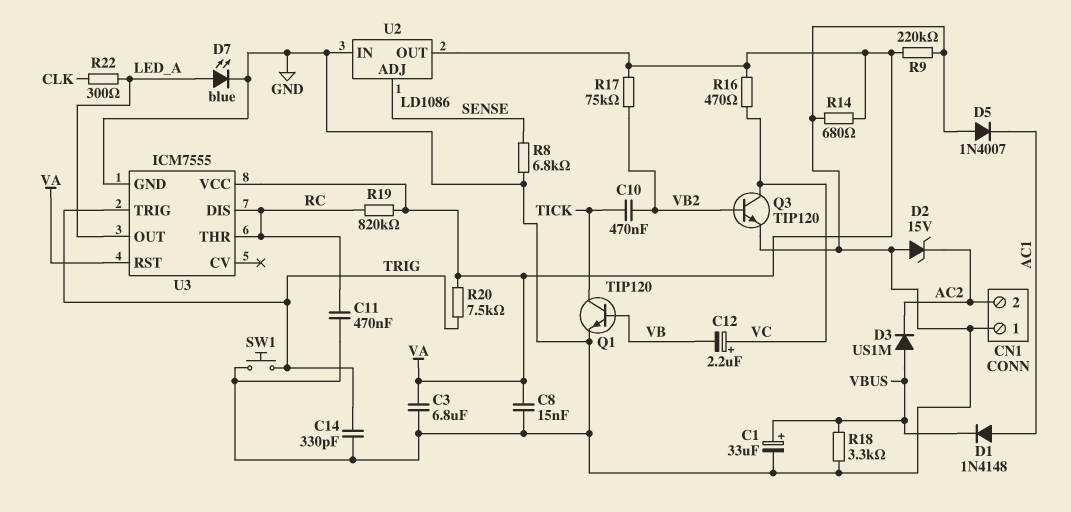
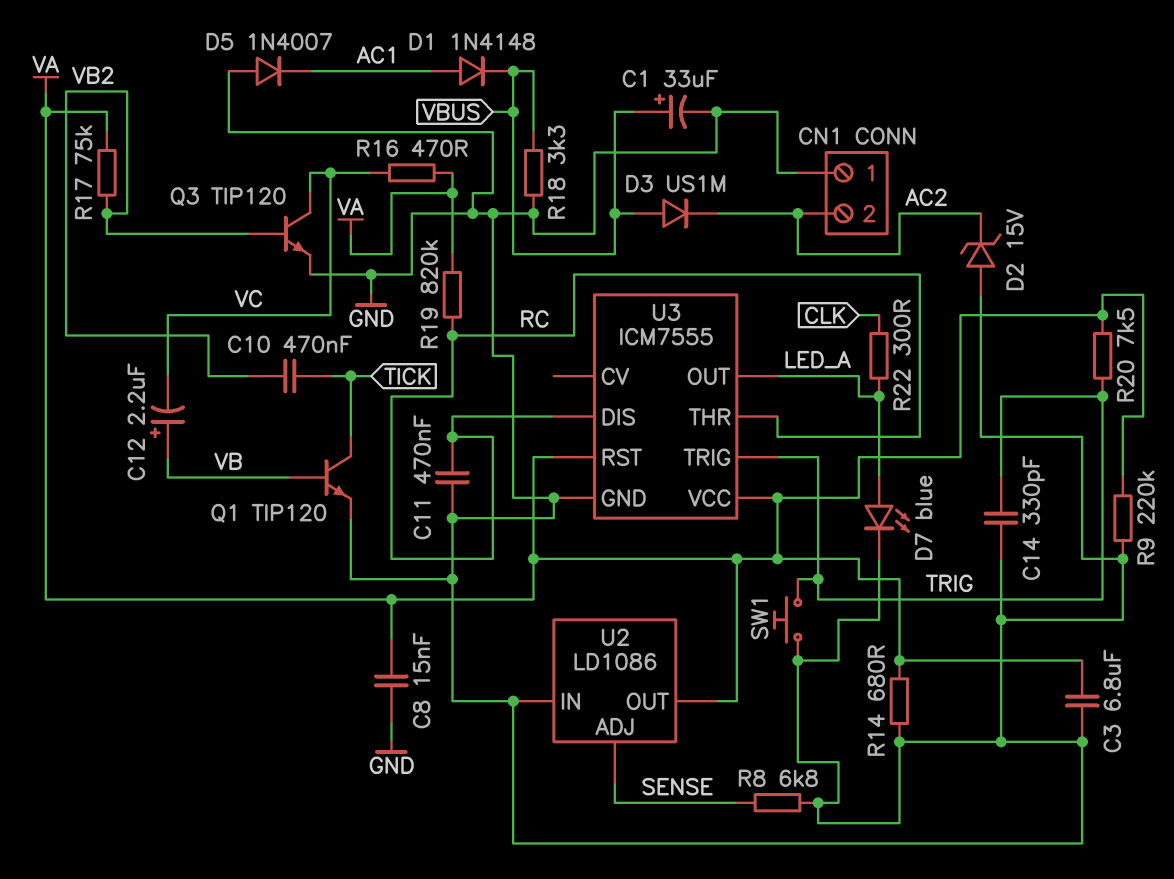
C12: 2.2uF (plus VC, minus VB) -> 2.2uF (plus VB, minus VC)

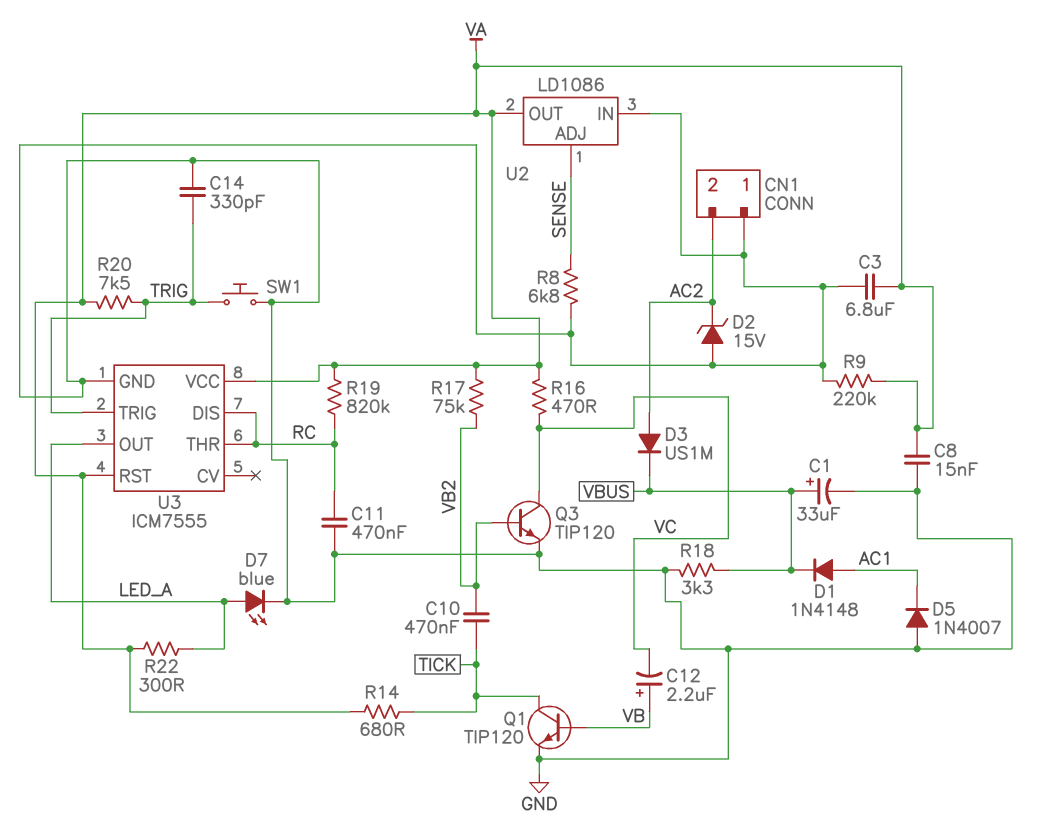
D3: diode US1M (A VBUS, K AC2) -> diode US1M (A AC2, K VBUS)
R14: 680 (GND, VA) -> 680 (TICK, VA)
R22: 300 (CLK, LED_A) -> 300 (LED_A, VA)

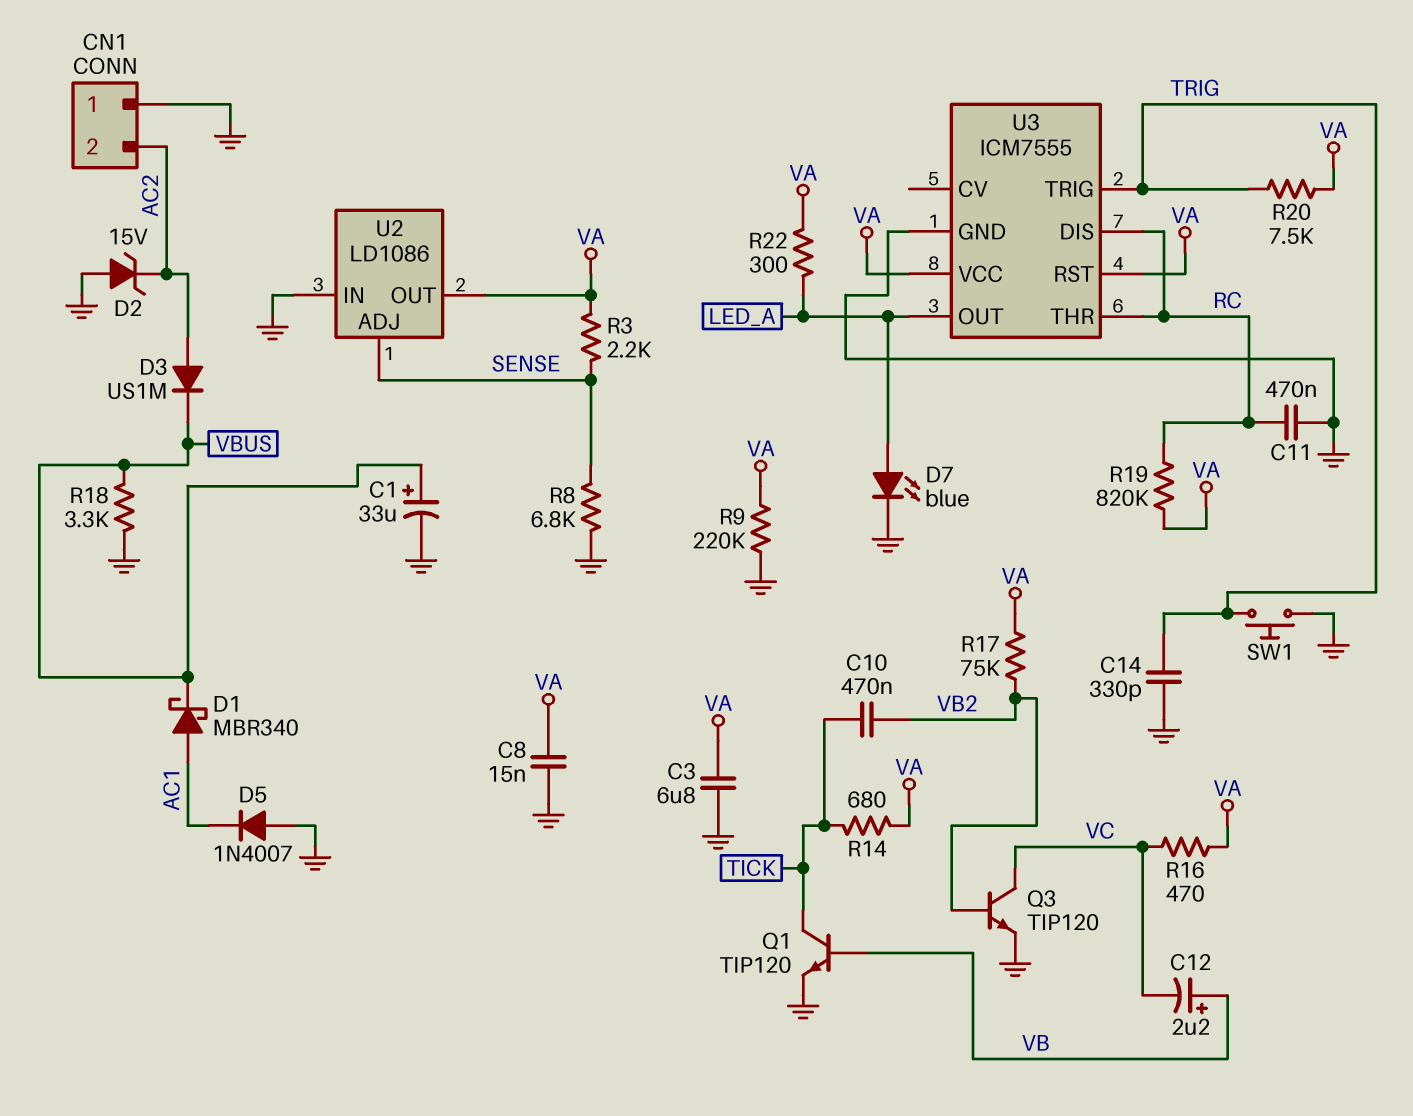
D1: diode 1N4148 (A AC1, K VBUS) -> schottky MBR340 (A AC1, K VBUS)
R3: none -> 2.2k (SENSE, VA)

